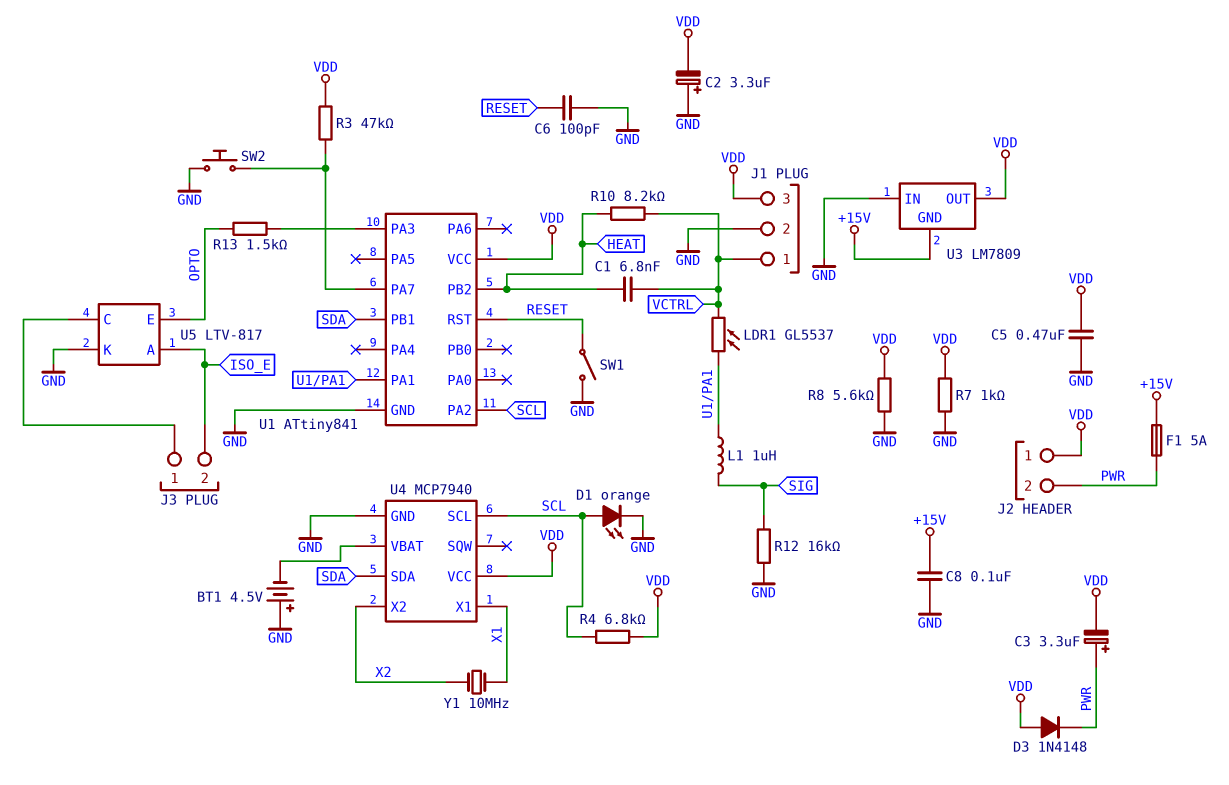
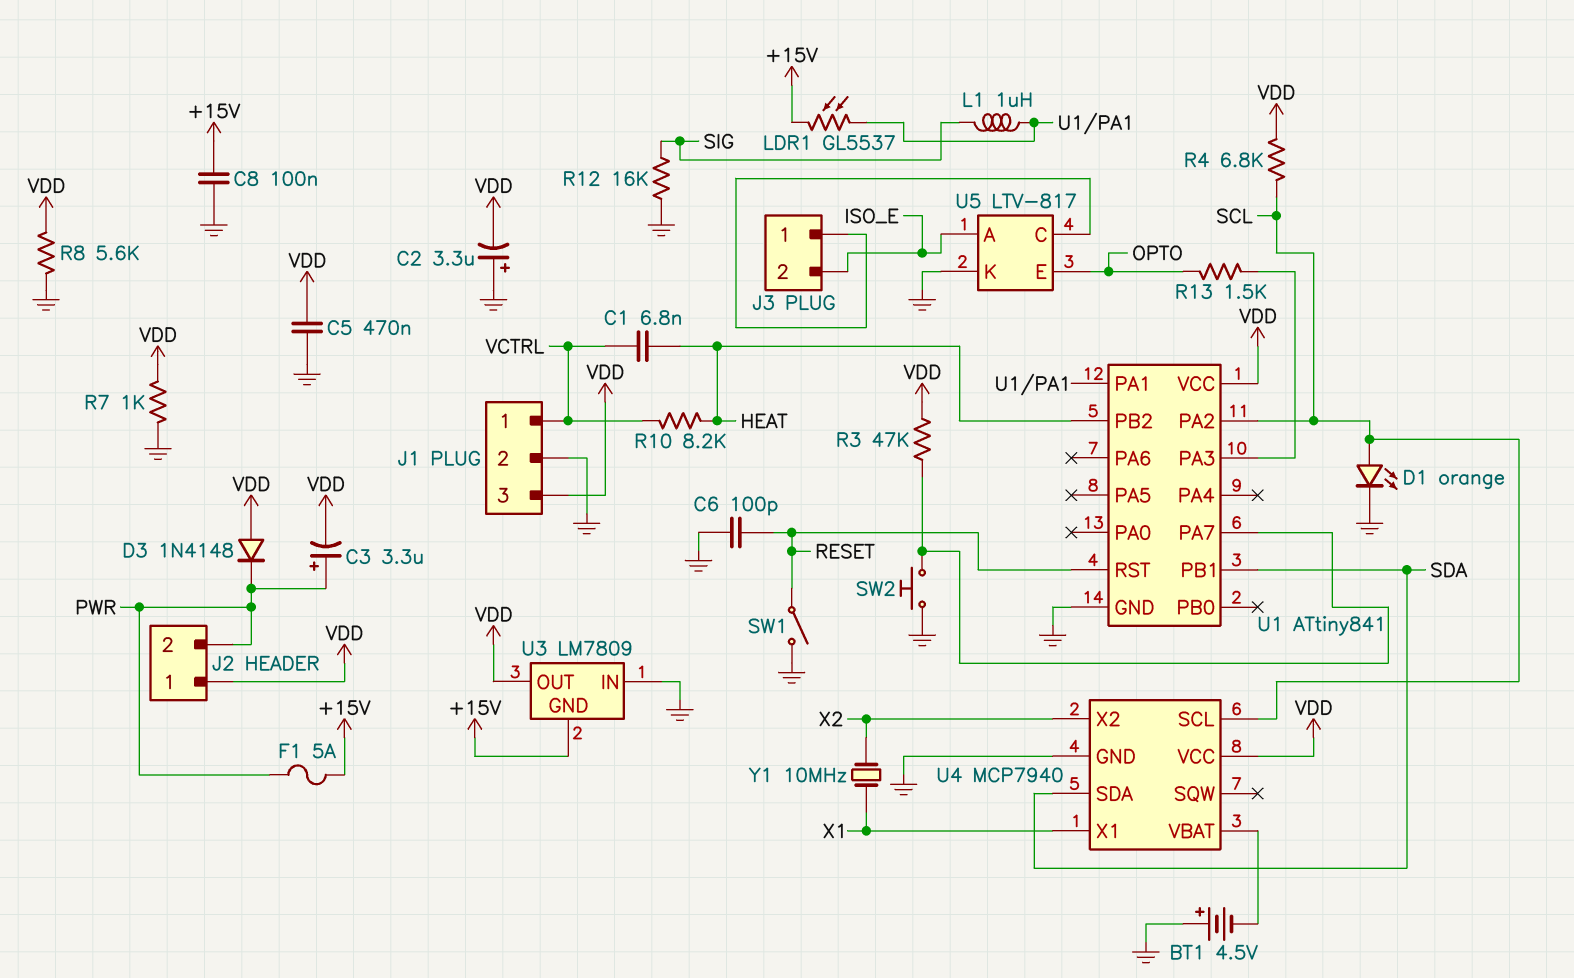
LDR1: GL5537 (U1/PA1, VCTRL) -> GL5537 (+15V, U1/PA1)

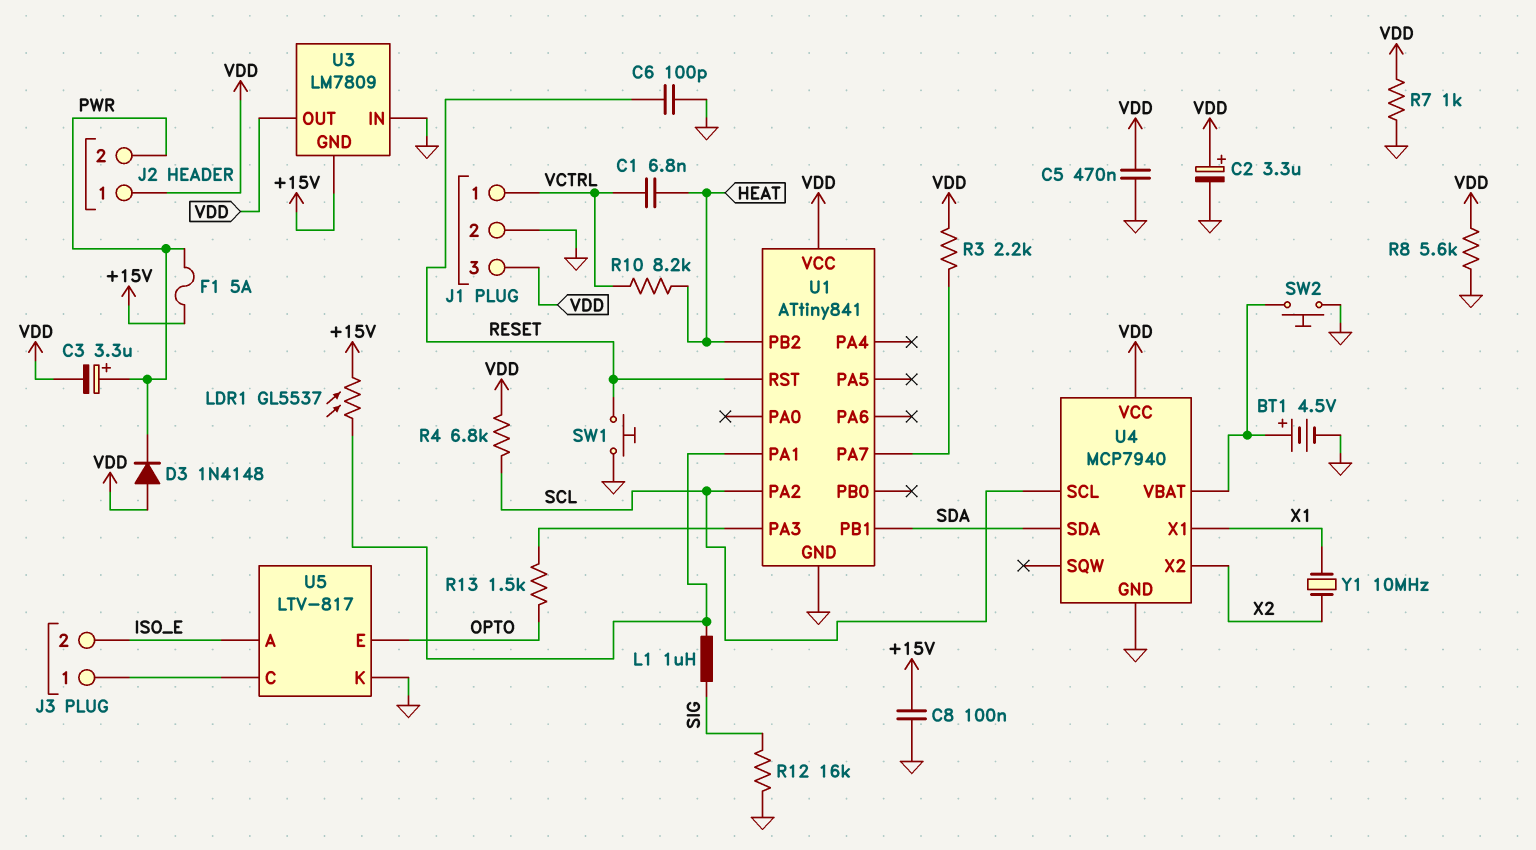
BT1: 4.5V (plus GND, minus U4/VBAT) -> 4.5V (plus U4/VBAT, minus GND)
C2: 3.3uF (plus GND, minus VDD) -> 3.3uF (plus VDD, minus GND)
D1: LED orange (A SCL, K GND) -> none
R3: 47k (U1/PA7, VDD) -> 2.2k (U1/PA7, VDD)
SW1: switch (GND, RESET) -> button (GND, RESET)
SW2: button (GND, U1/PA7) -> button (GND, U4/VBAT)

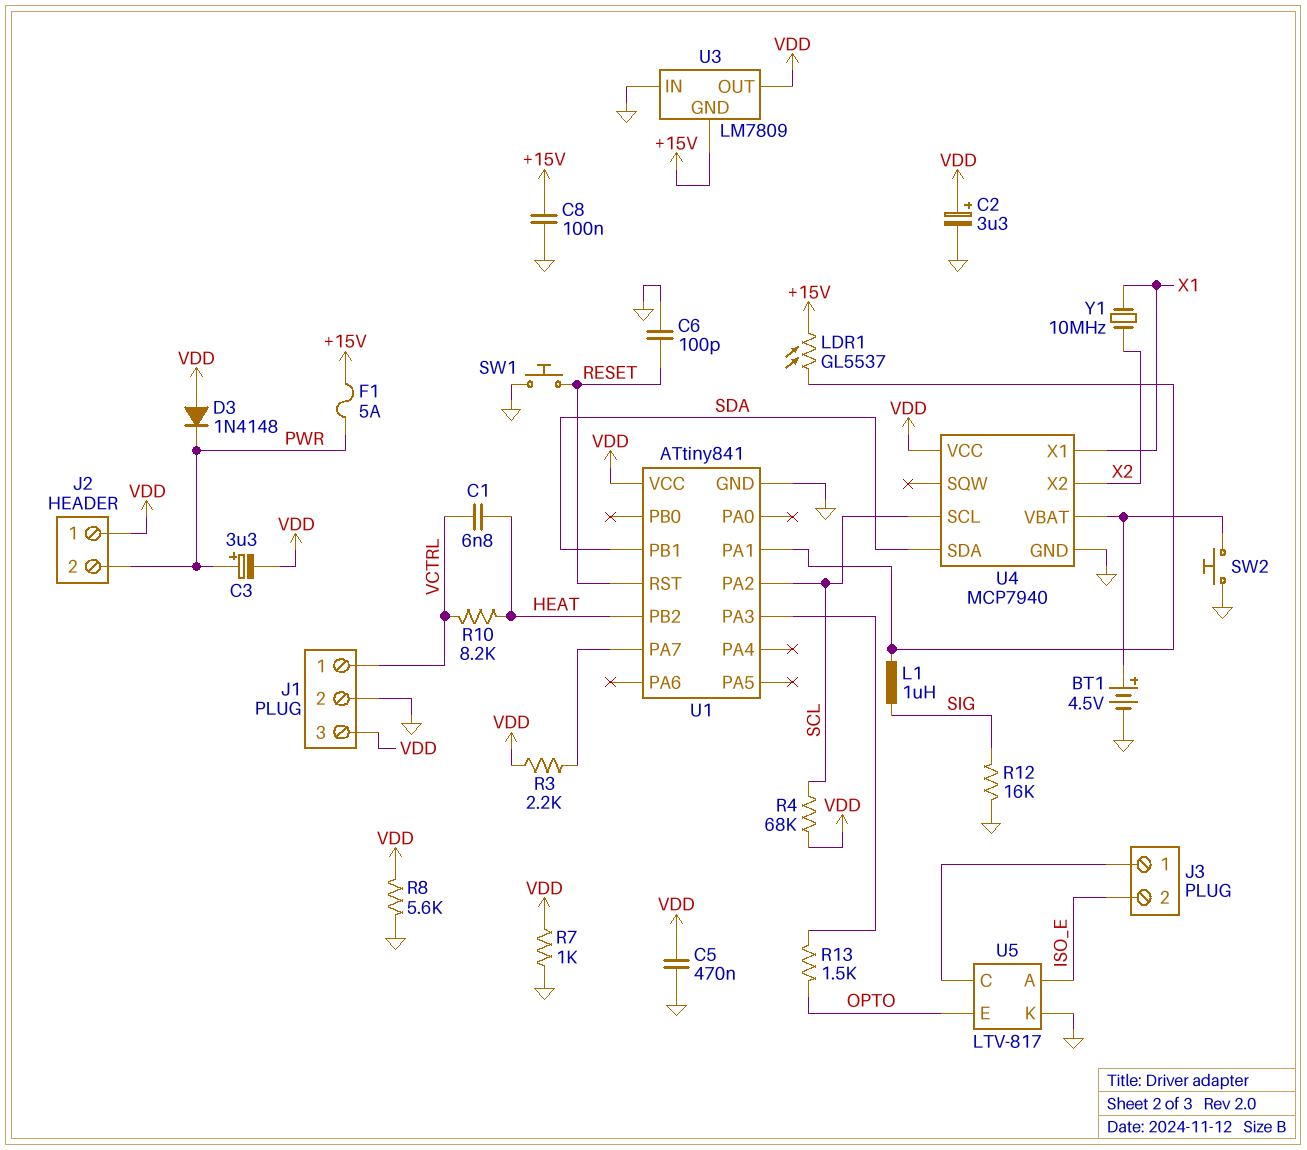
R4: 6.8k (SCL, VDD) -> 68k (SCL, VDD)

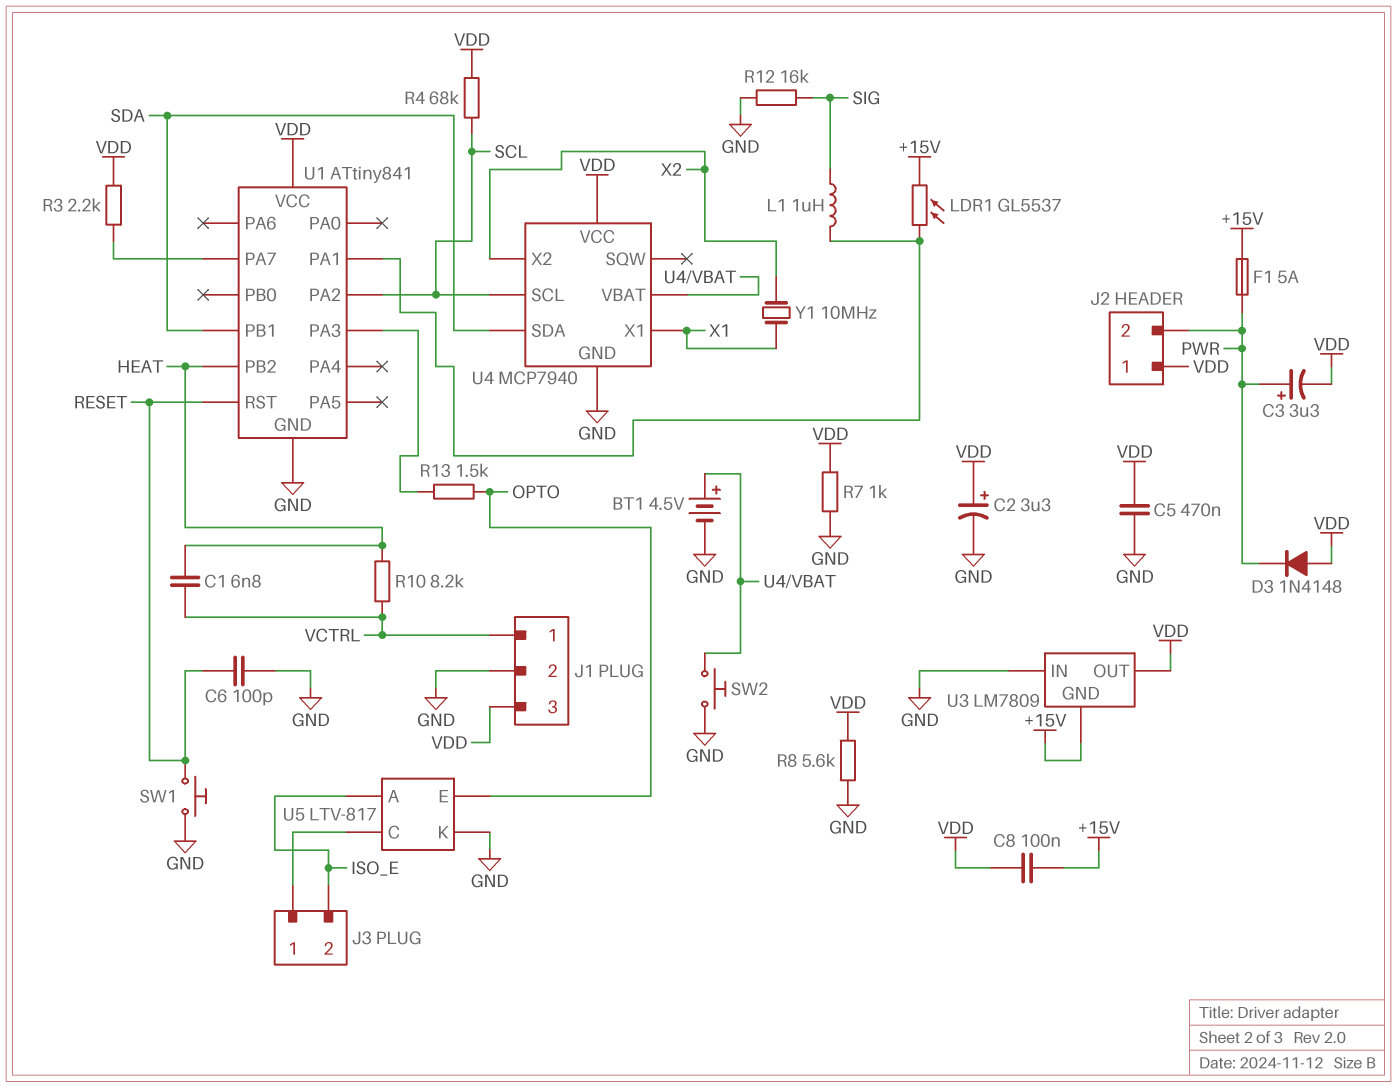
C8: 100nF (+15V, GND) -> 100nF (+15V, VDD)

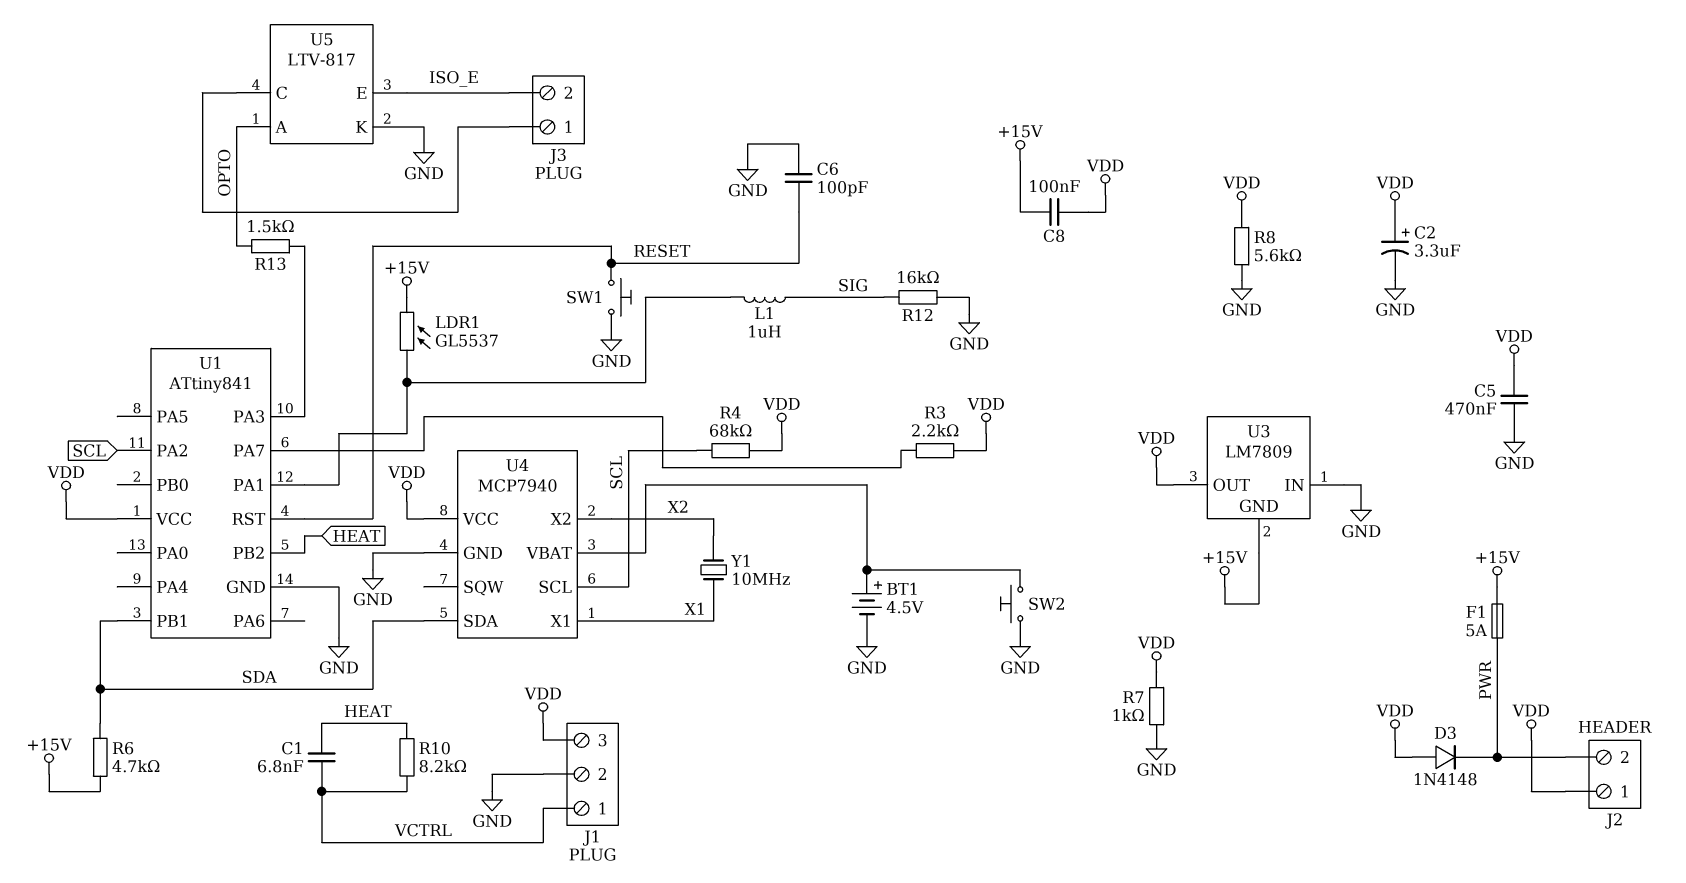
C3: 3.3uF (plus PWR, minus VDD) -> none
R6: none -> 4.7k (+15V, SDA)
U5 pin A: ISO_E -> OPTO
U5 pin E: OPTO -> ISO_E

